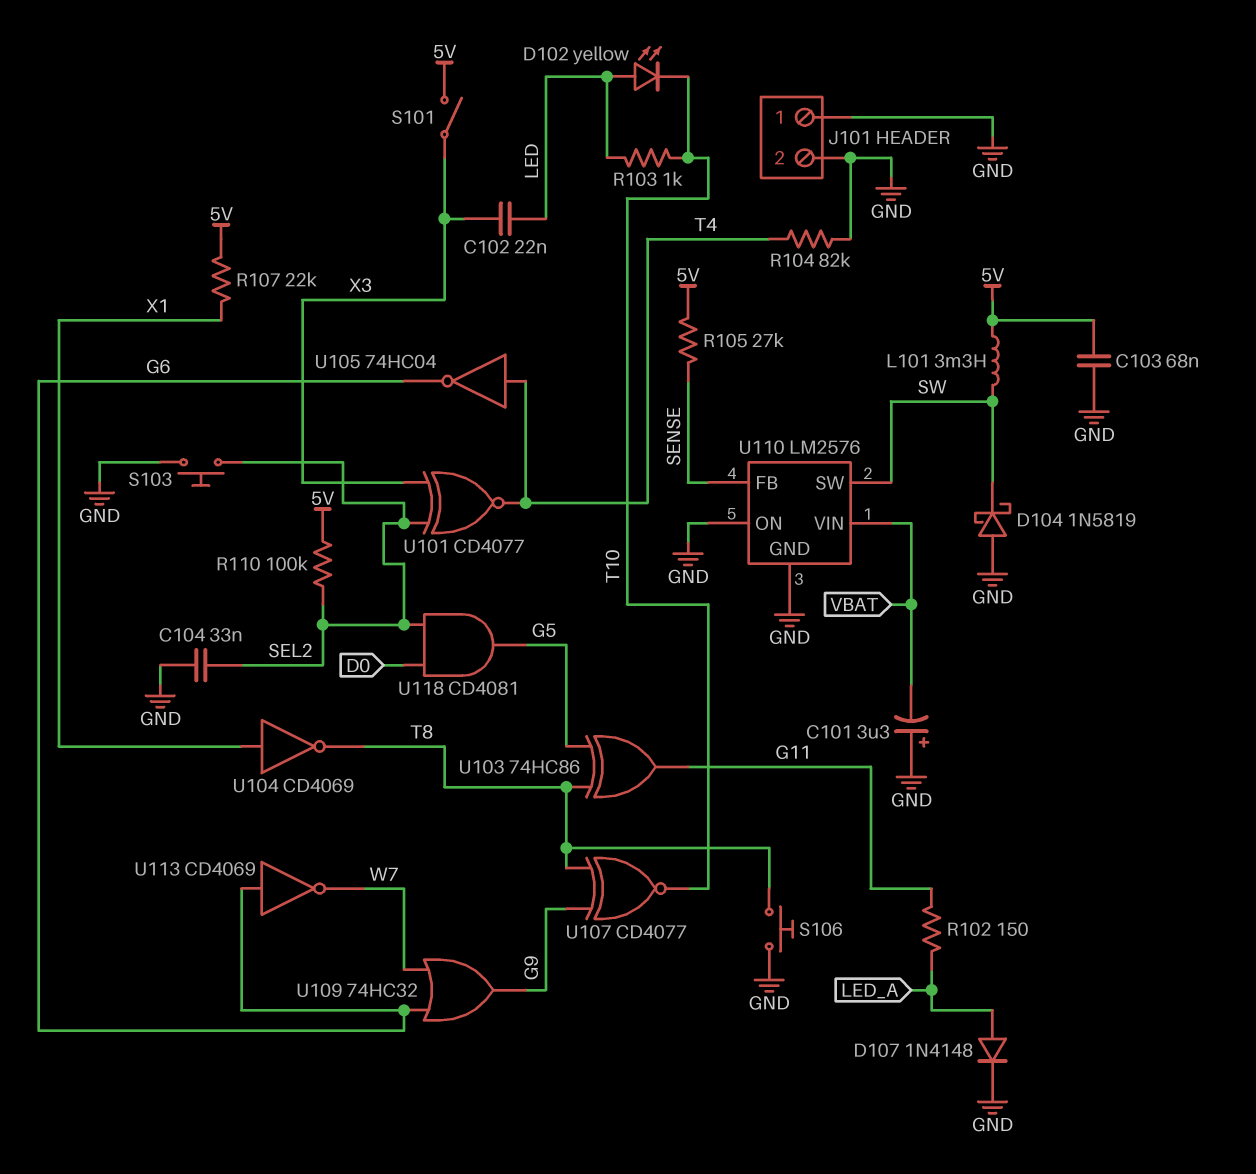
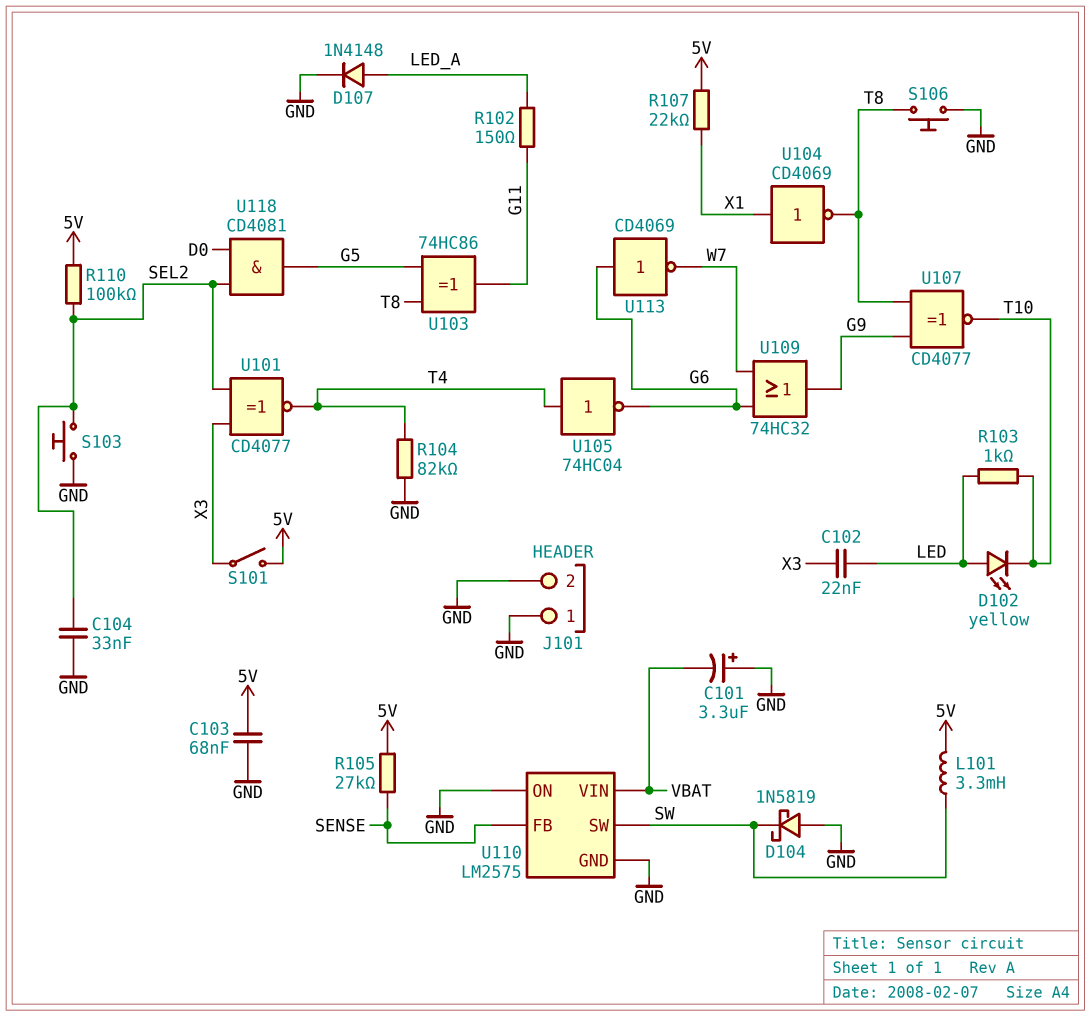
U110: LM2576 -> LM2575

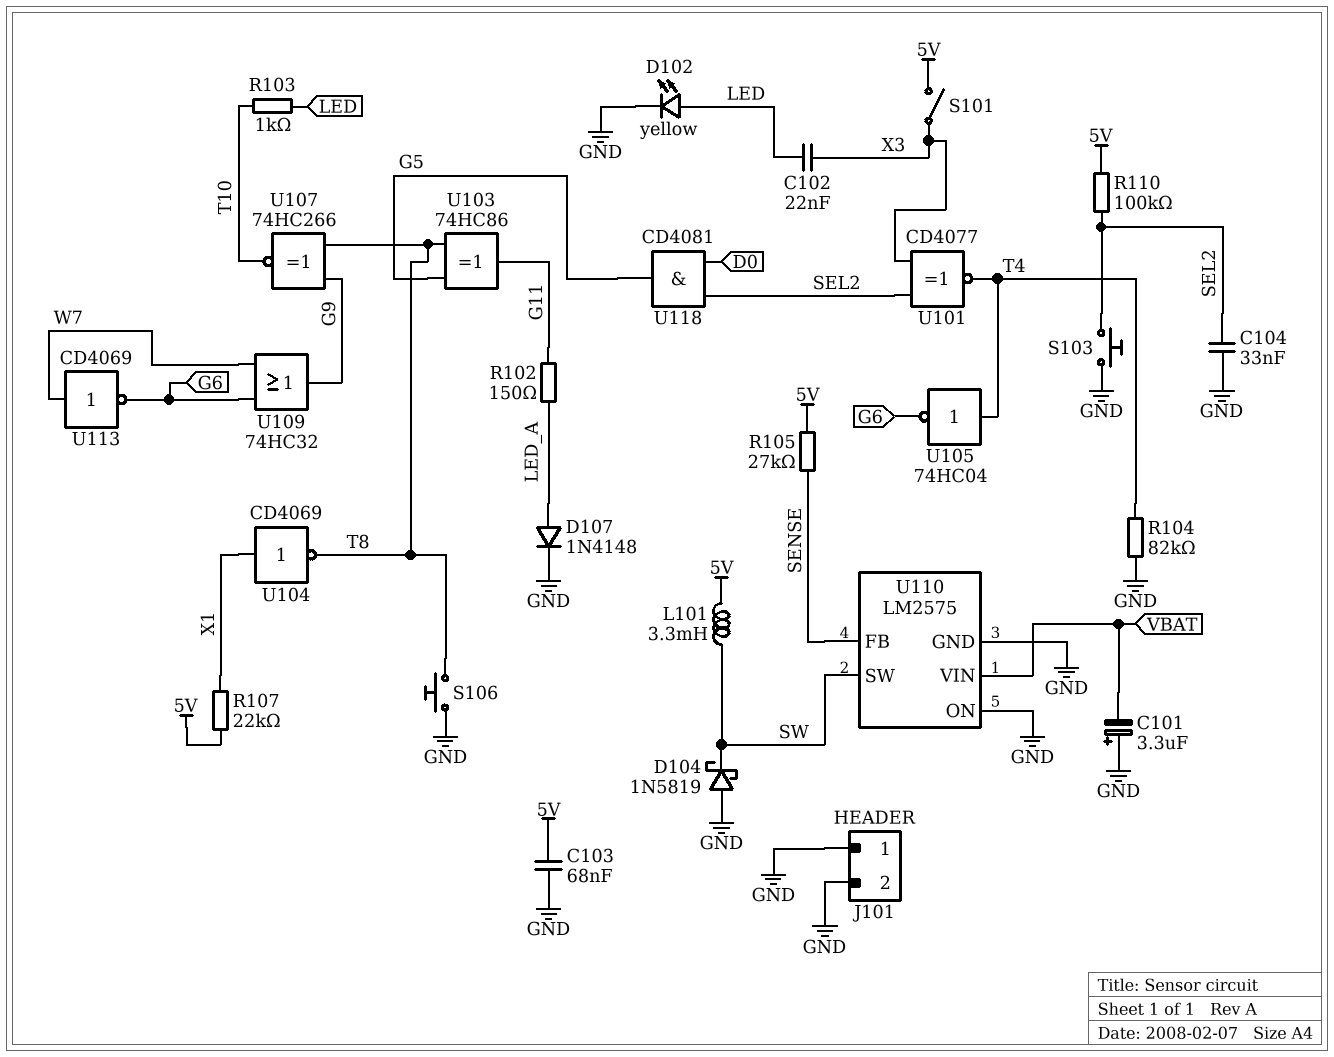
D102: LED yellow (A LED, K T10) -> LED yellow (A LED, K GND)
U107: XNOR CD4077 (in G9, in T8, out T10) -> XNOR 74HC266 (in G9, in T8, out T10)
U113: NOT CD4069 (in G6, out W7) -> NOT CD4069 (in W7, out G6)

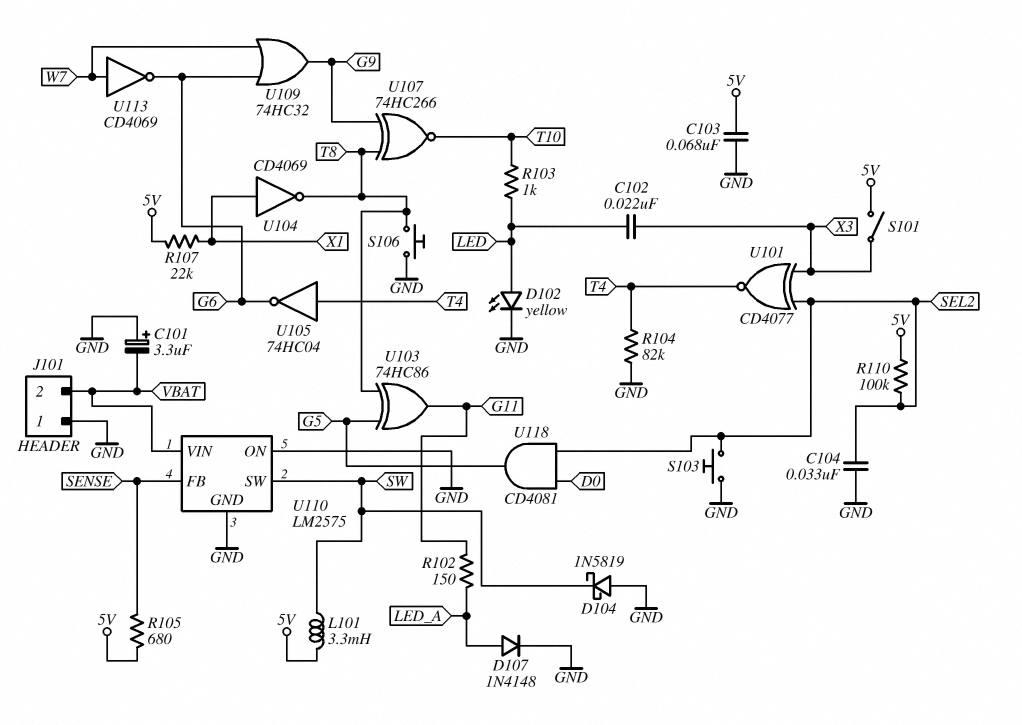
J101 pin 2: GND -> VBAT
R105: 27k (5V, SENSE) -> 680 (5V, SENSE)

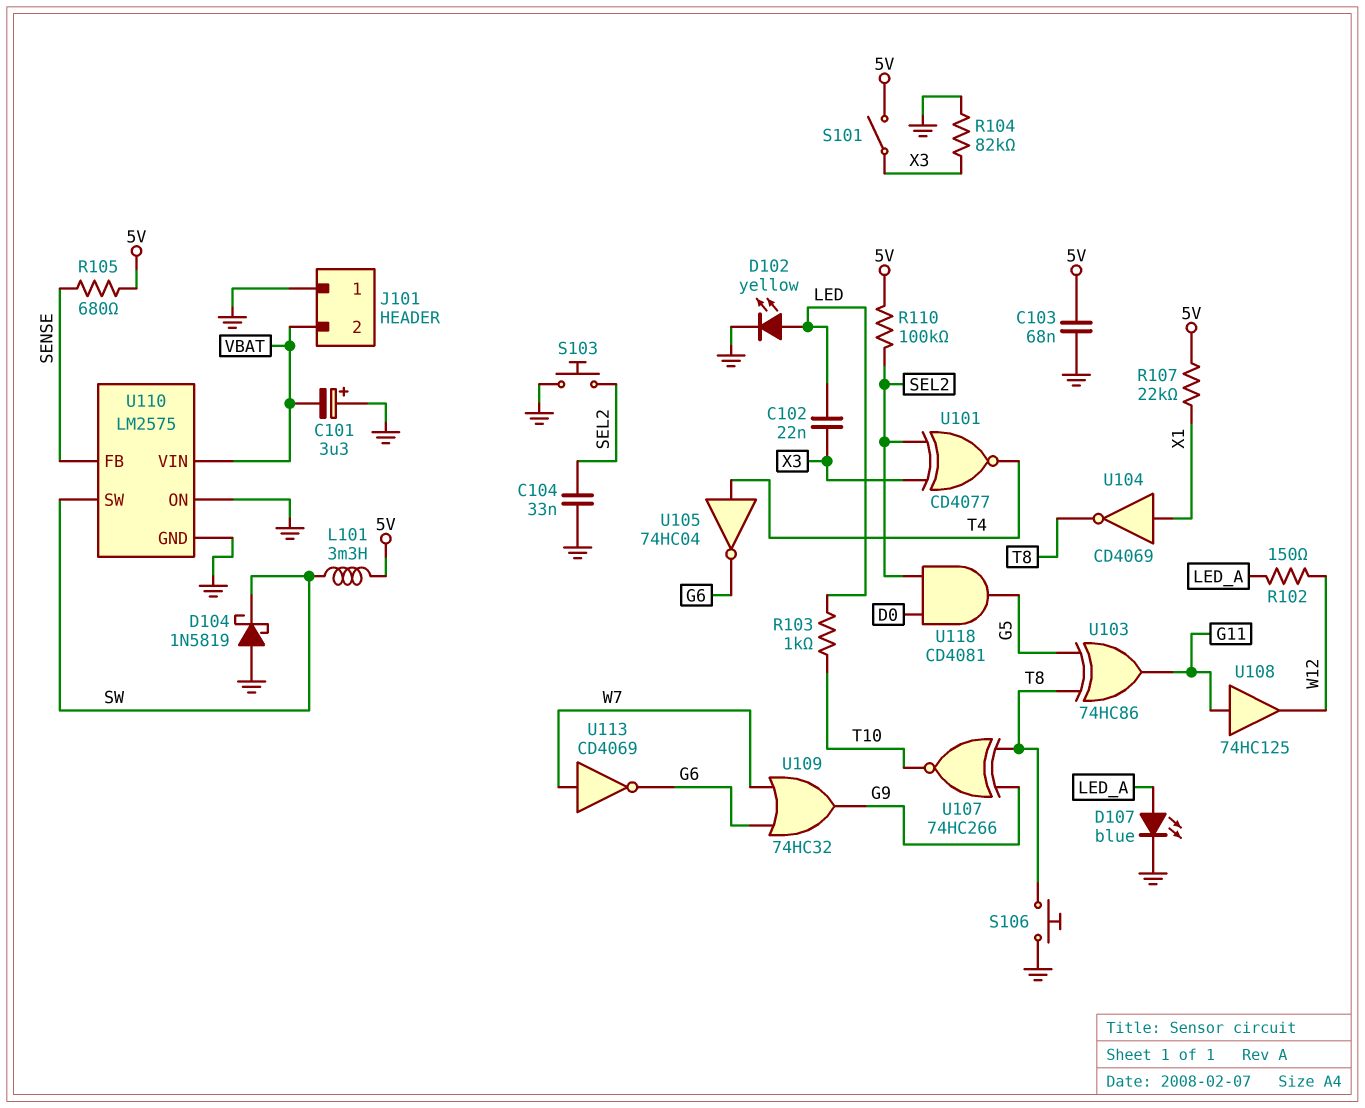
D107: diode 1N4148 (A LED_A, K GND) -> LED blue (A LED_A, K GND)
R102: 150 (G11, LED_A) -> 150 (LED_A, W12)
R104: 82k (GND, T4) -> 82k (GND, X3)
U108: none -> buffer 74HC125 (in G11, out W12)

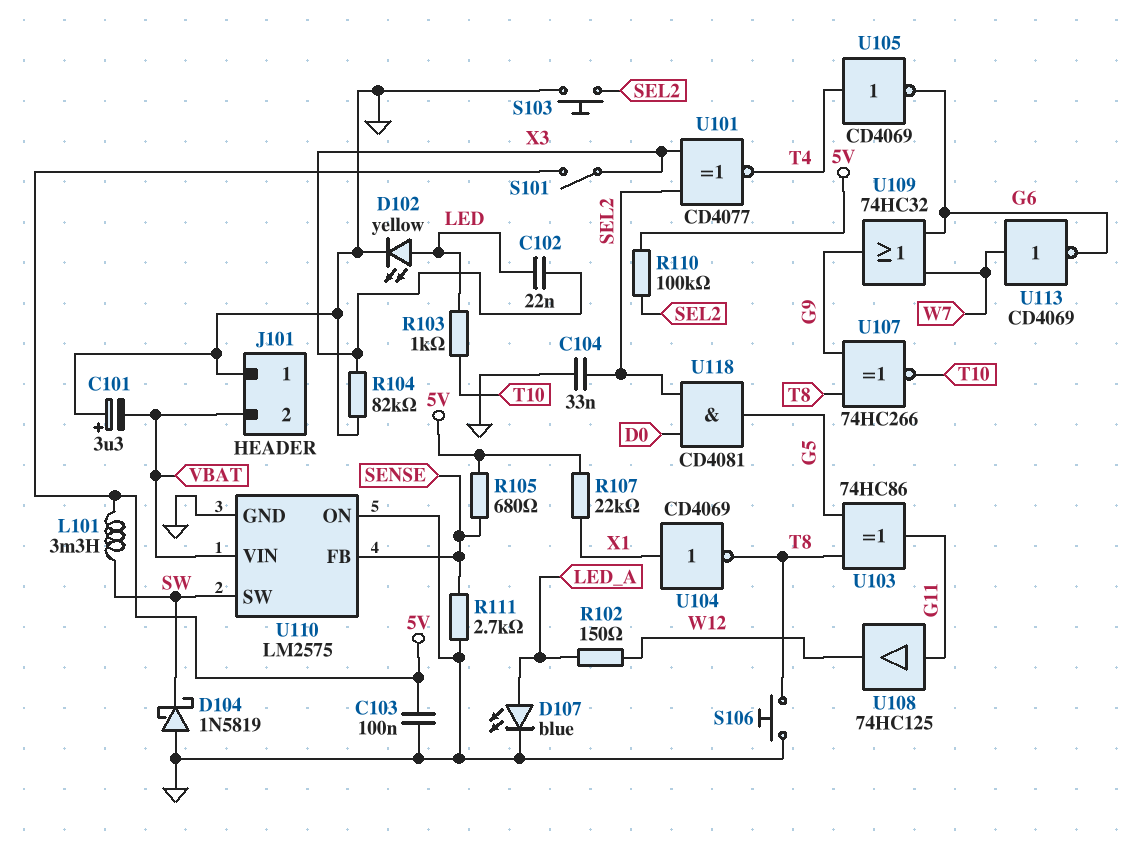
C103: 68nF (5V, GND) -> 100nF (5V, GND)
R111: none -> 2.7k (GND, SENSE)
U105: NOT 74HC04 (in T4, out G6) -> NOT CD4069 (in T4, out G6)

